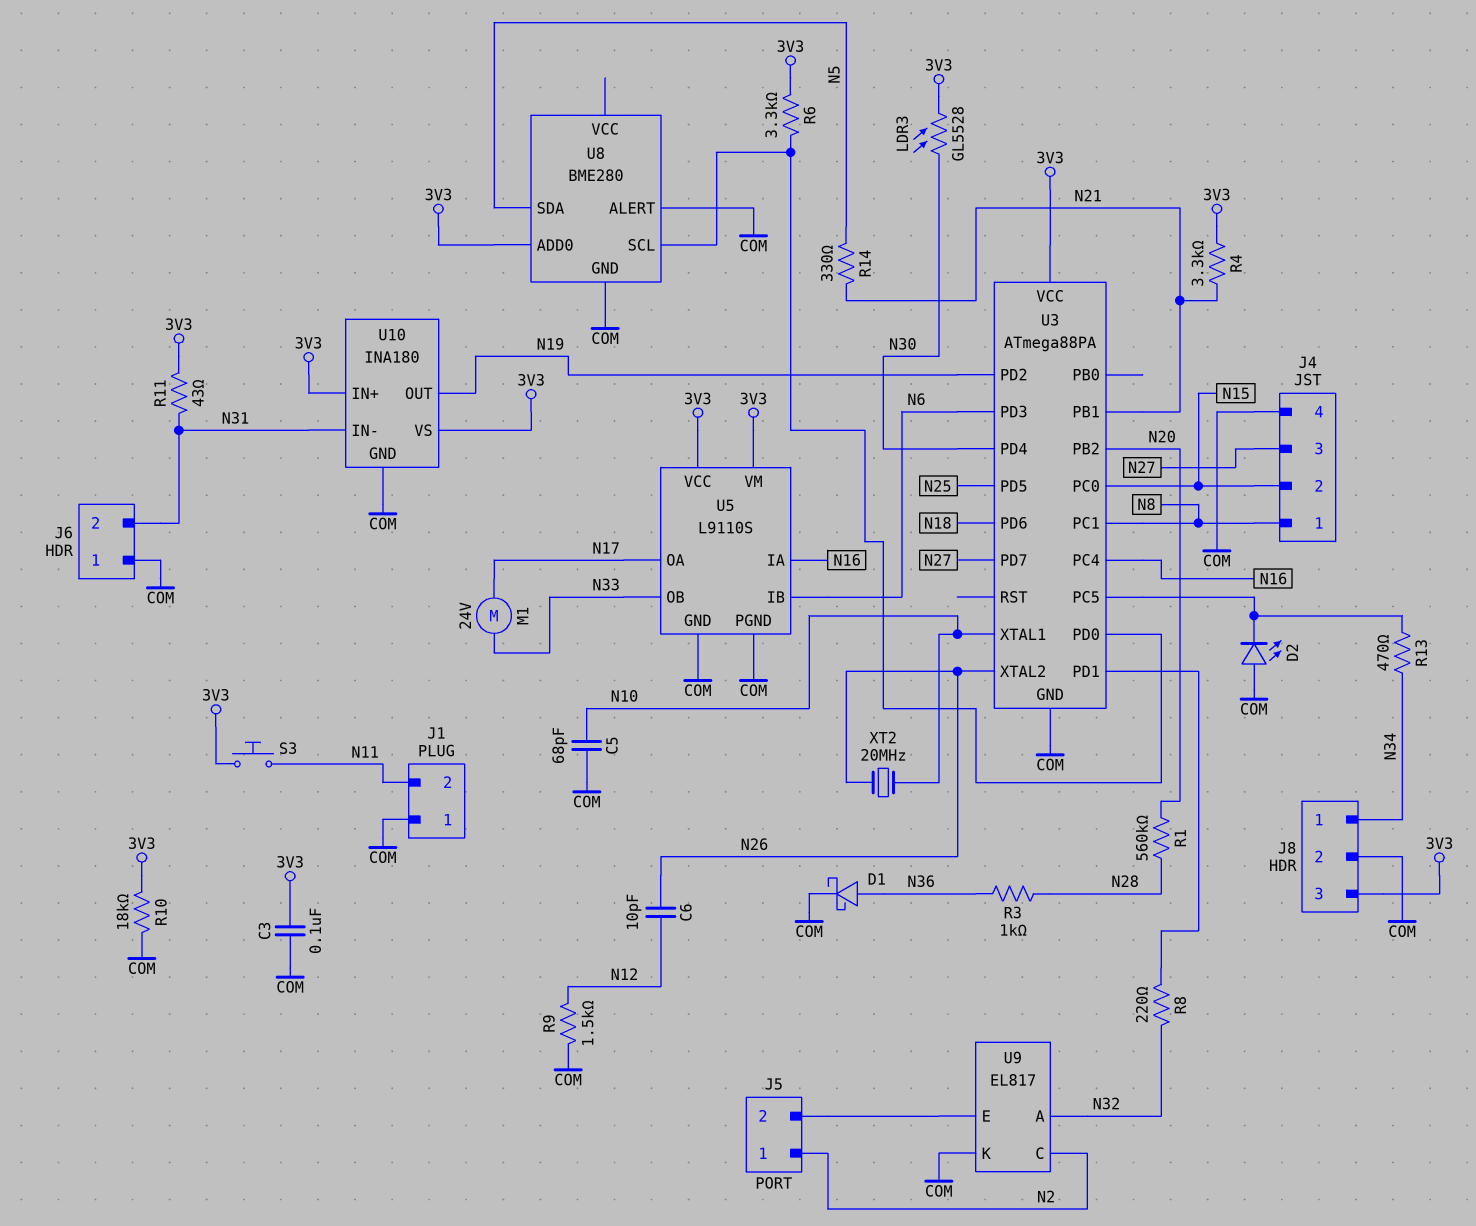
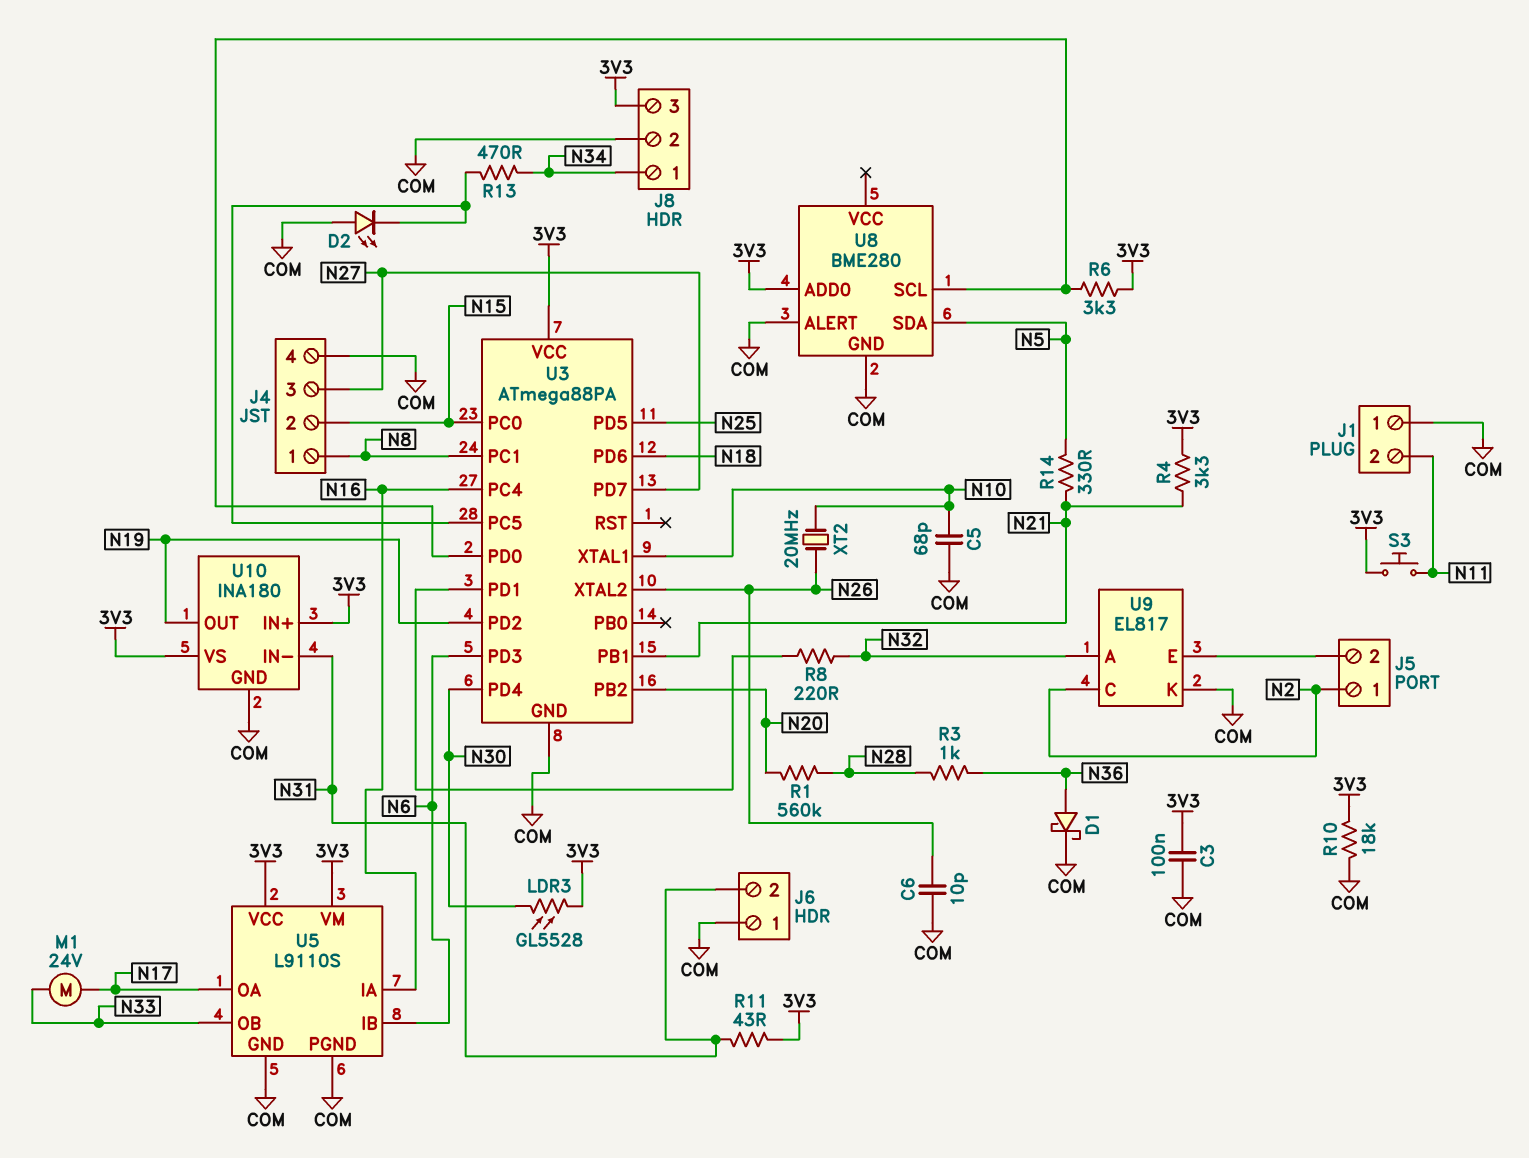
C6: 10pF (N12, N26) -> 10pF (COM, N26)
R9: 1.5k (COM, N12) -> none

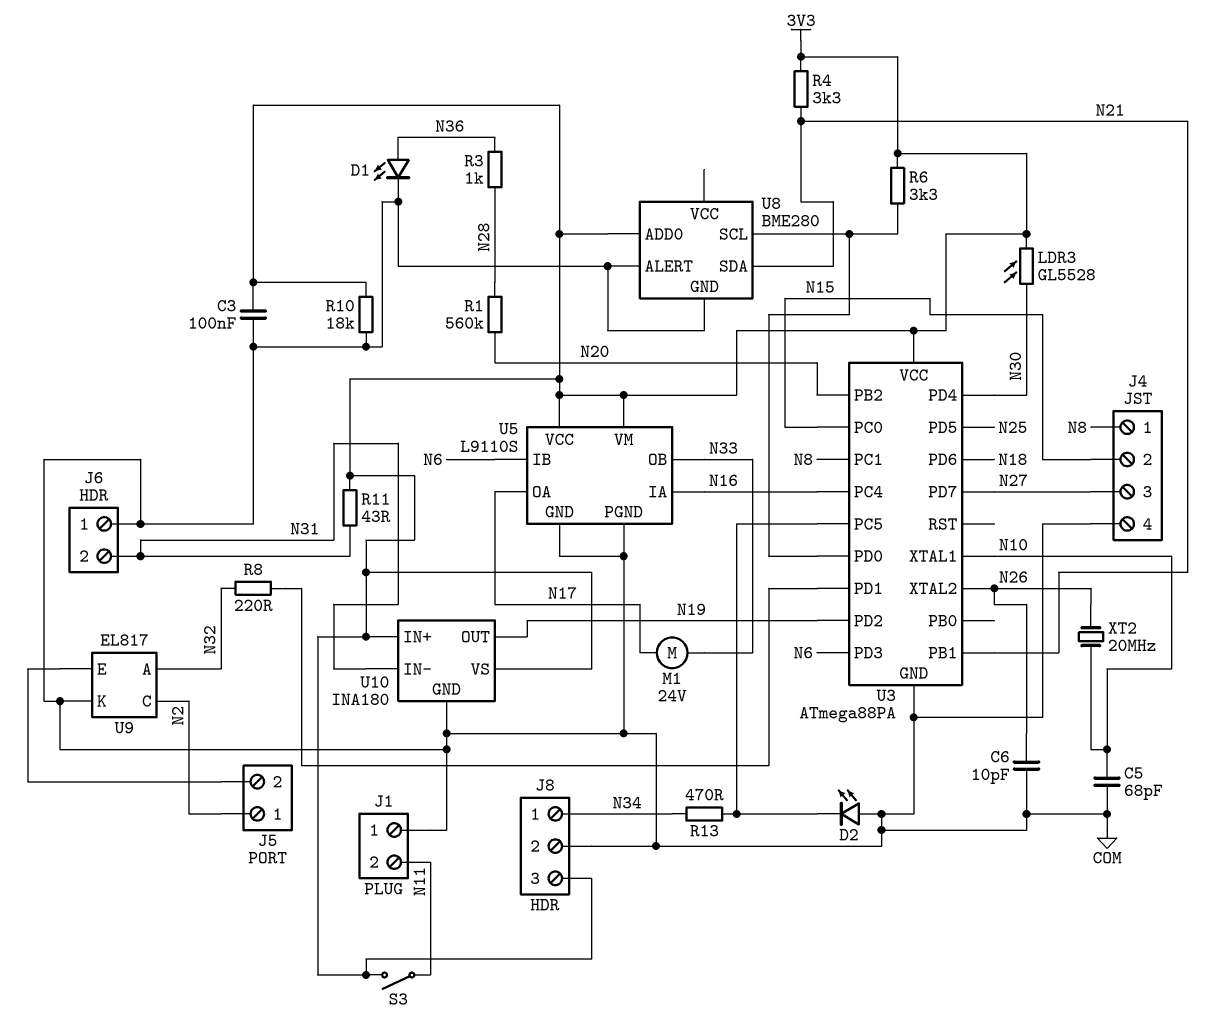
D1: schottky (A N36, K COM) -> LED (A N36, K COM)
R14: 330 (N5, N21) -> none
S3: button (3V3, N11) -> switch (3V3, N11)
U8 pin SDA: N5 -> N21

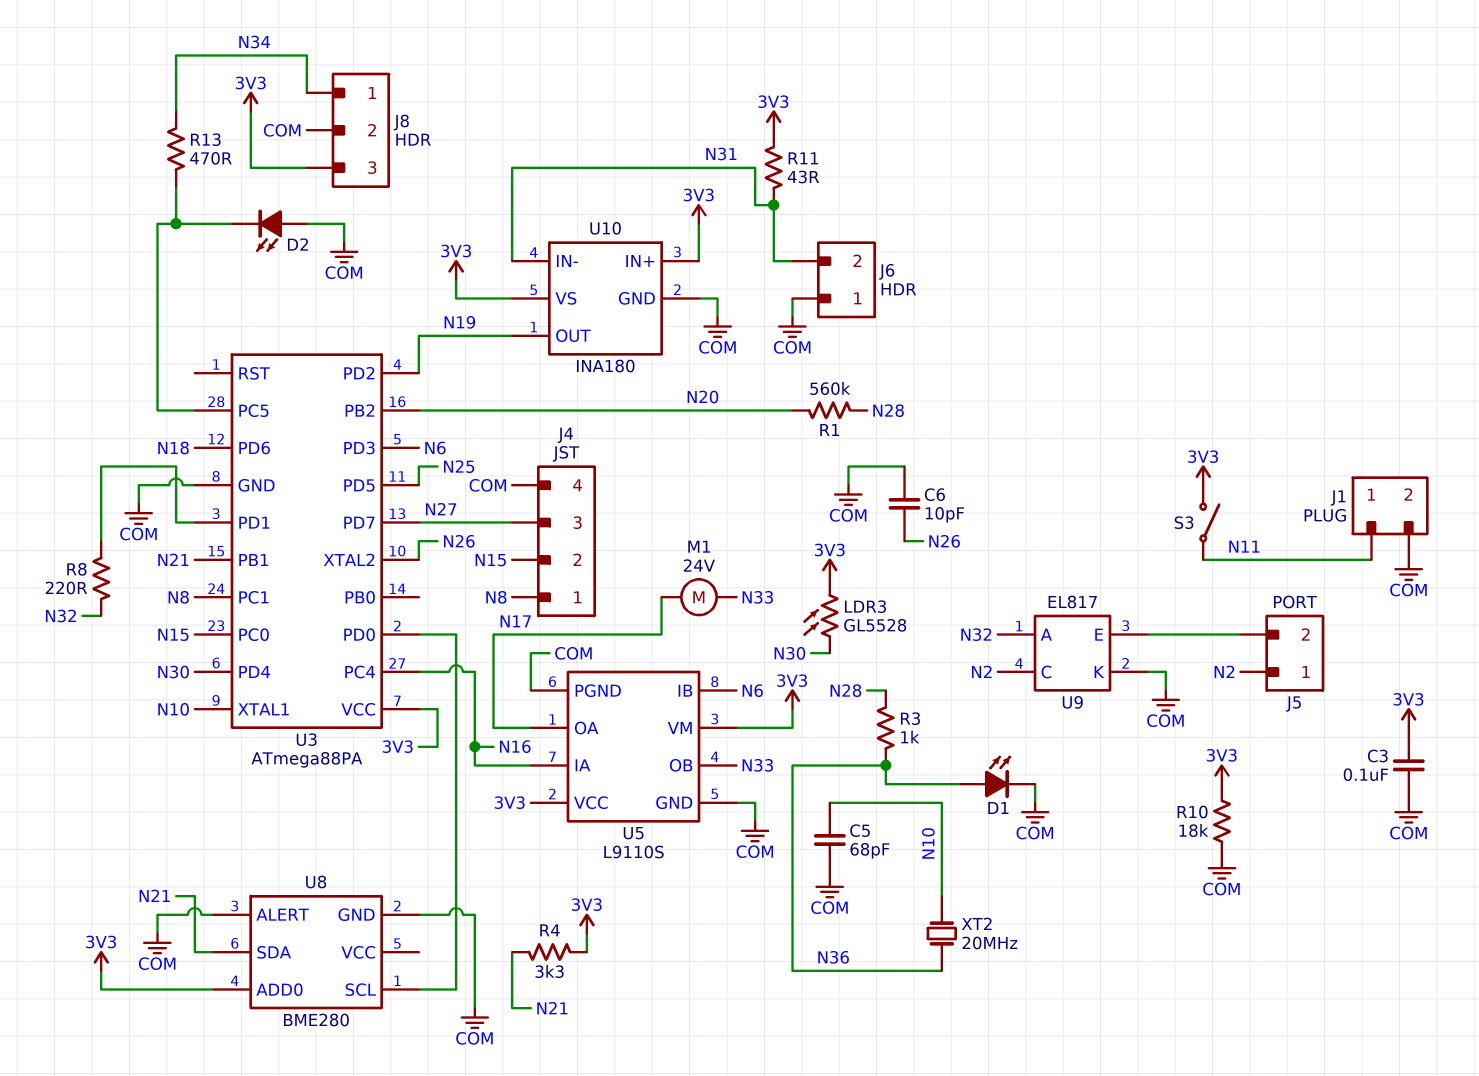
J1 pin 1: COM -> N11
J1 pin 2: N11 -> COM
R6: 3.3k (3V3, U3/PD0) -> none
XT2: 20MHz (N10, N26) -> 20MHz (N10, N36)

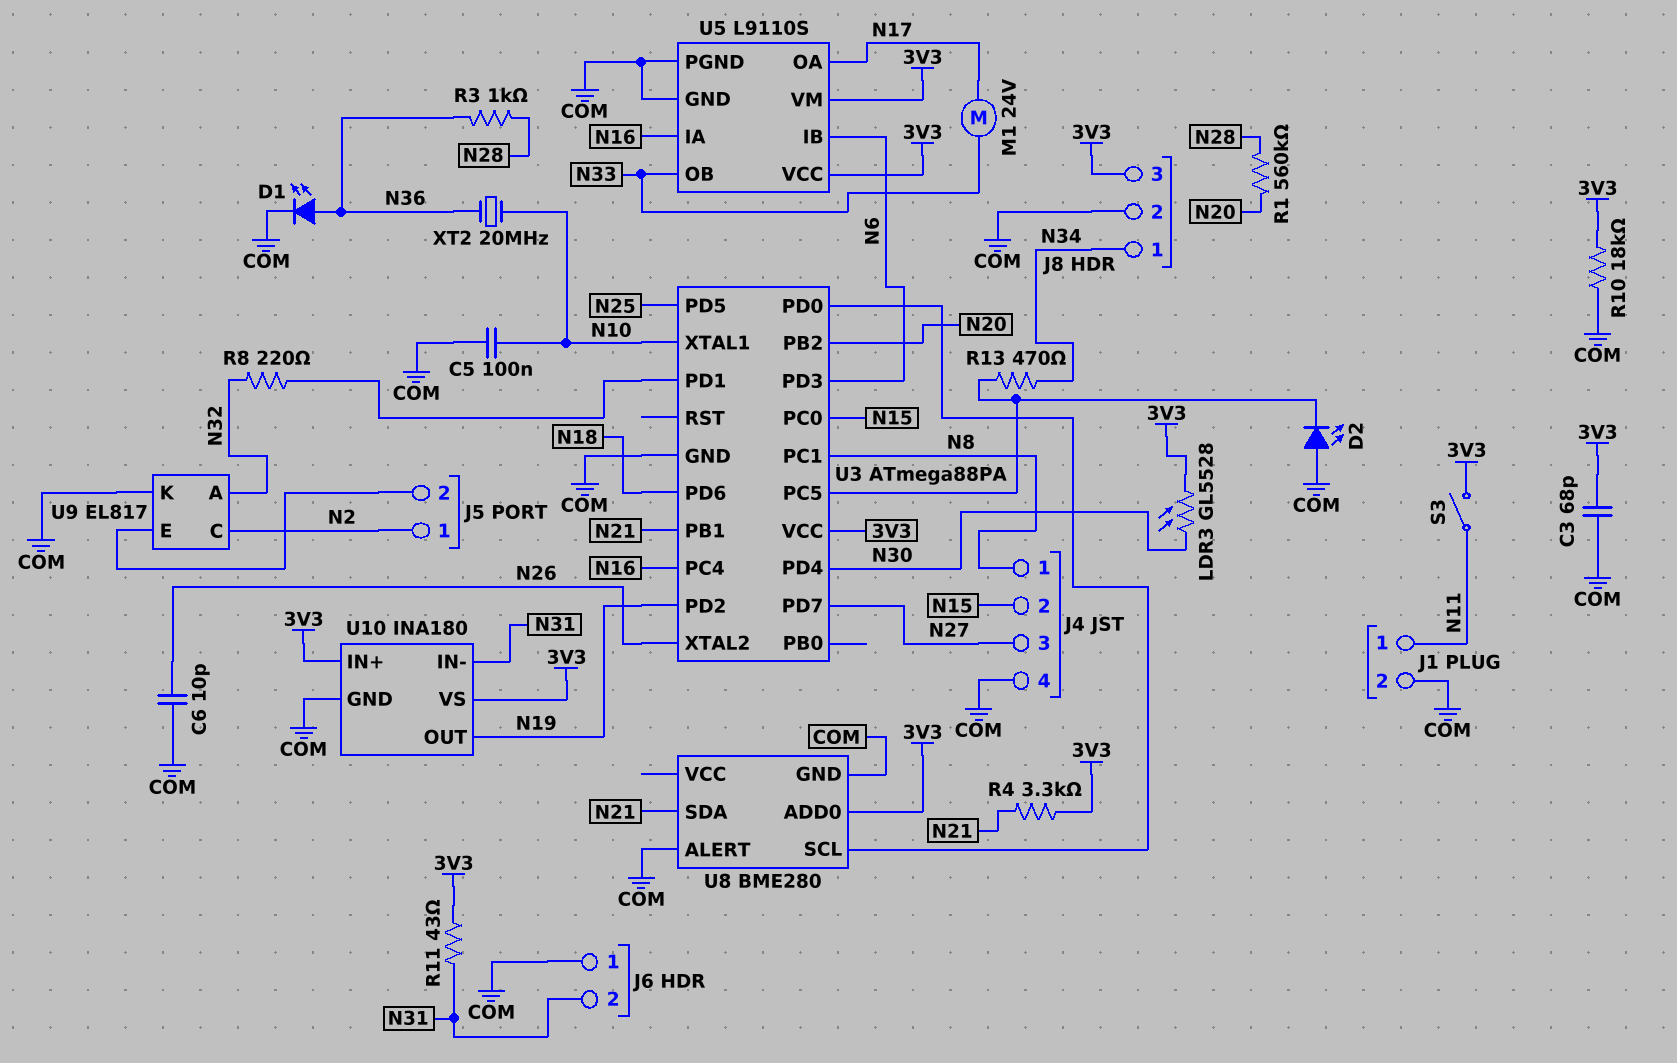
C3: 100nF (3V3, COM) -> 68pF (3V3, COM)
C5: 68pF (COM, N10) -> 100nF (COM, N10)

